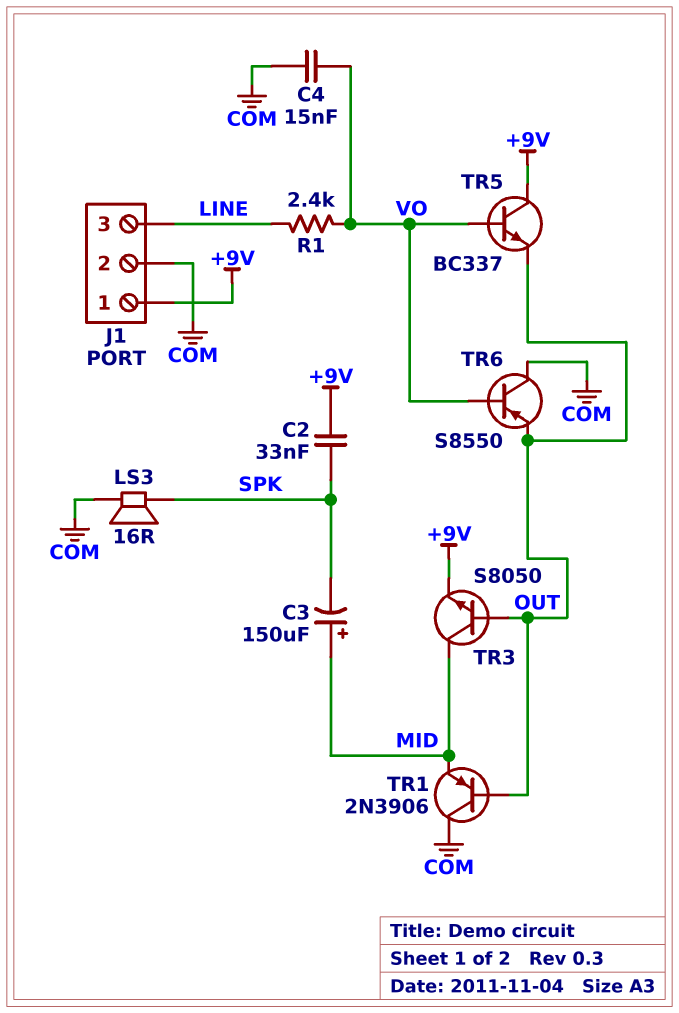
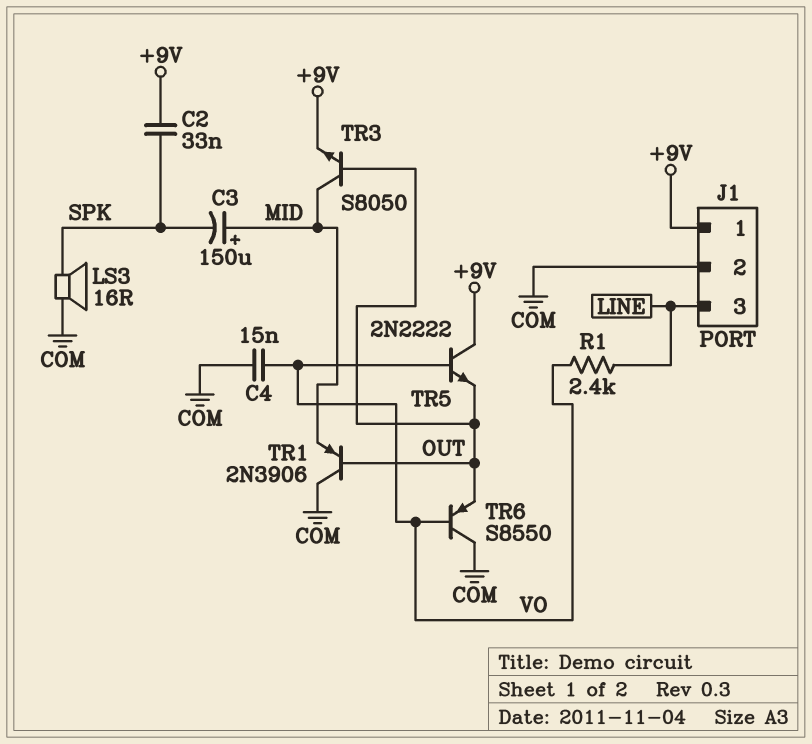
TR5: NPN BC337 (B VO, C +9V, E OUT) -> NPN 2N2222 (B VO, C +9V, E OUT)

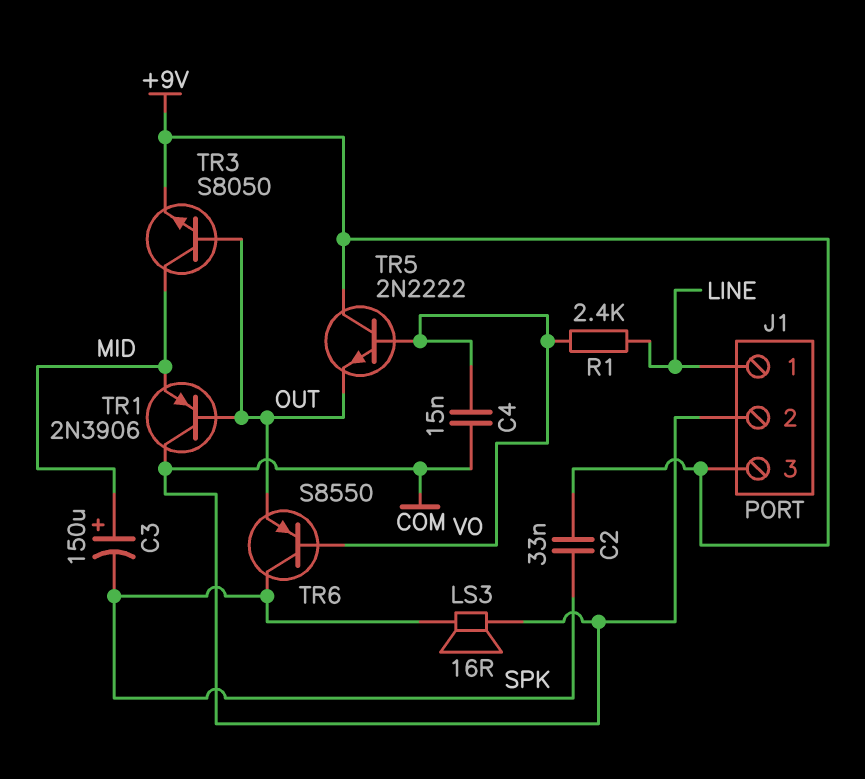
J1 pin 1: +9V -> LINE
J1 pin 3: LINE -> +9V
TR6: PNP S8550 (B VO, C COM, E OUT) -> PNP S8550 (B VO, C SPK, E OUT)

